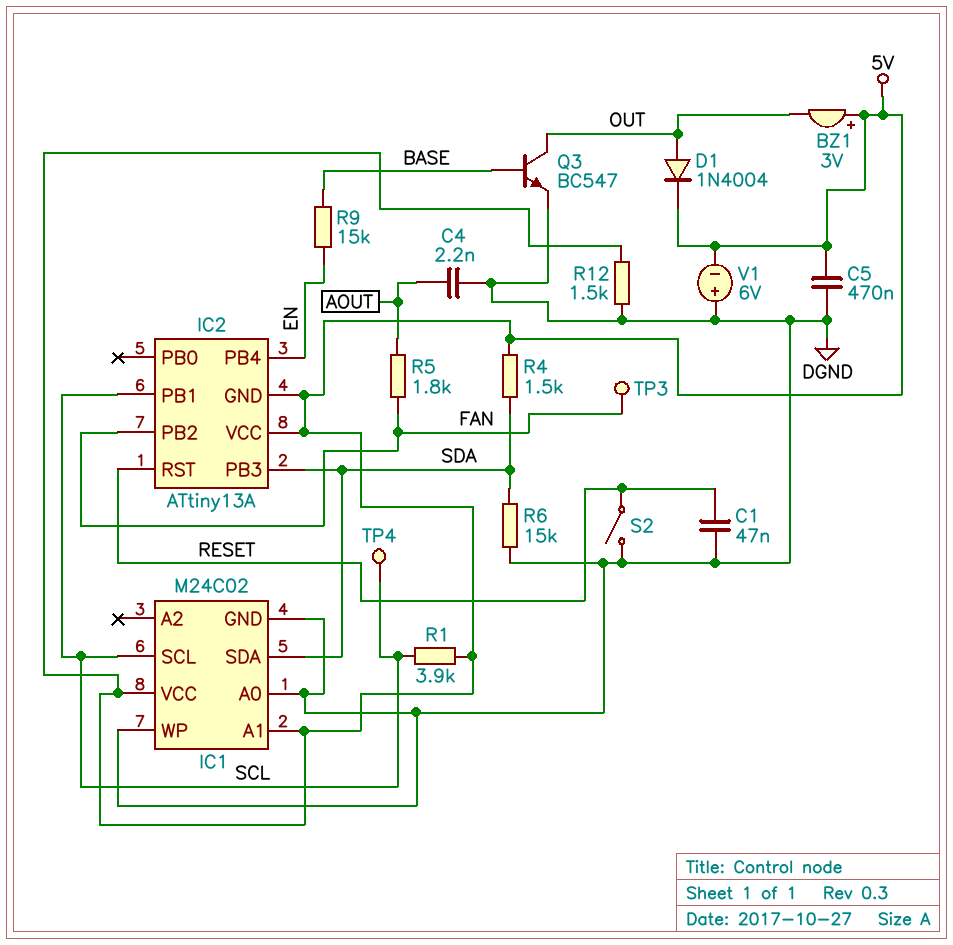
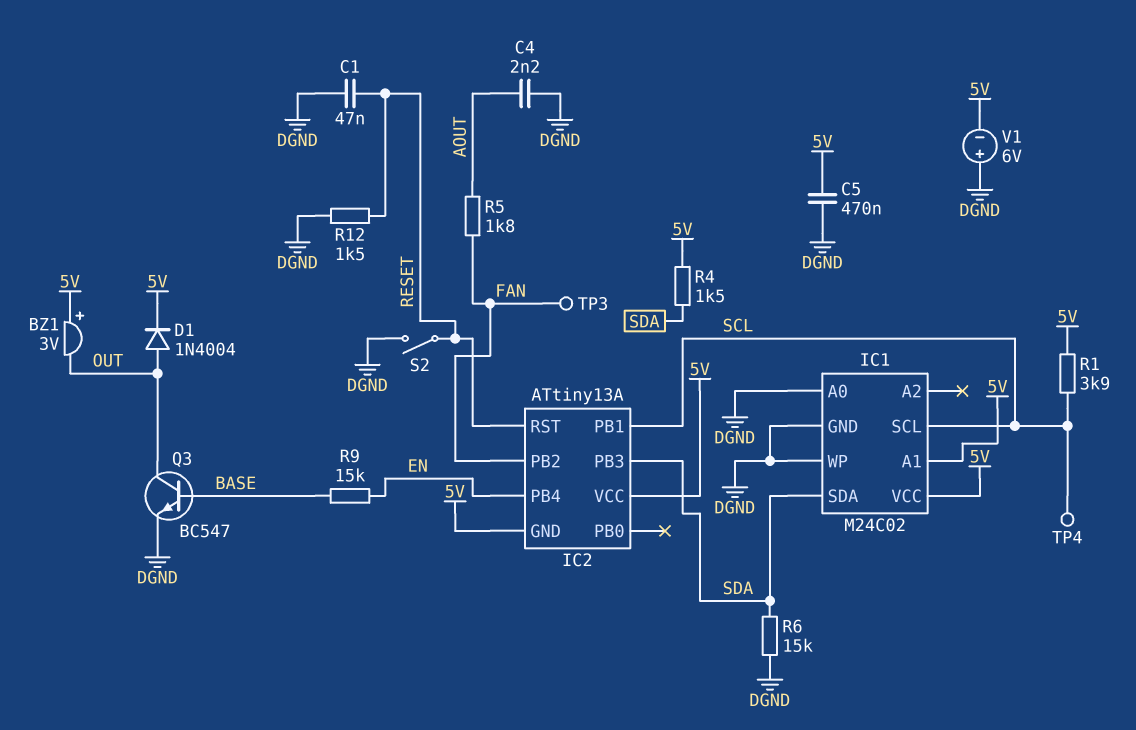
R12: 1.5k (5V, DGND) -> 1.5k (DGND, RESET)

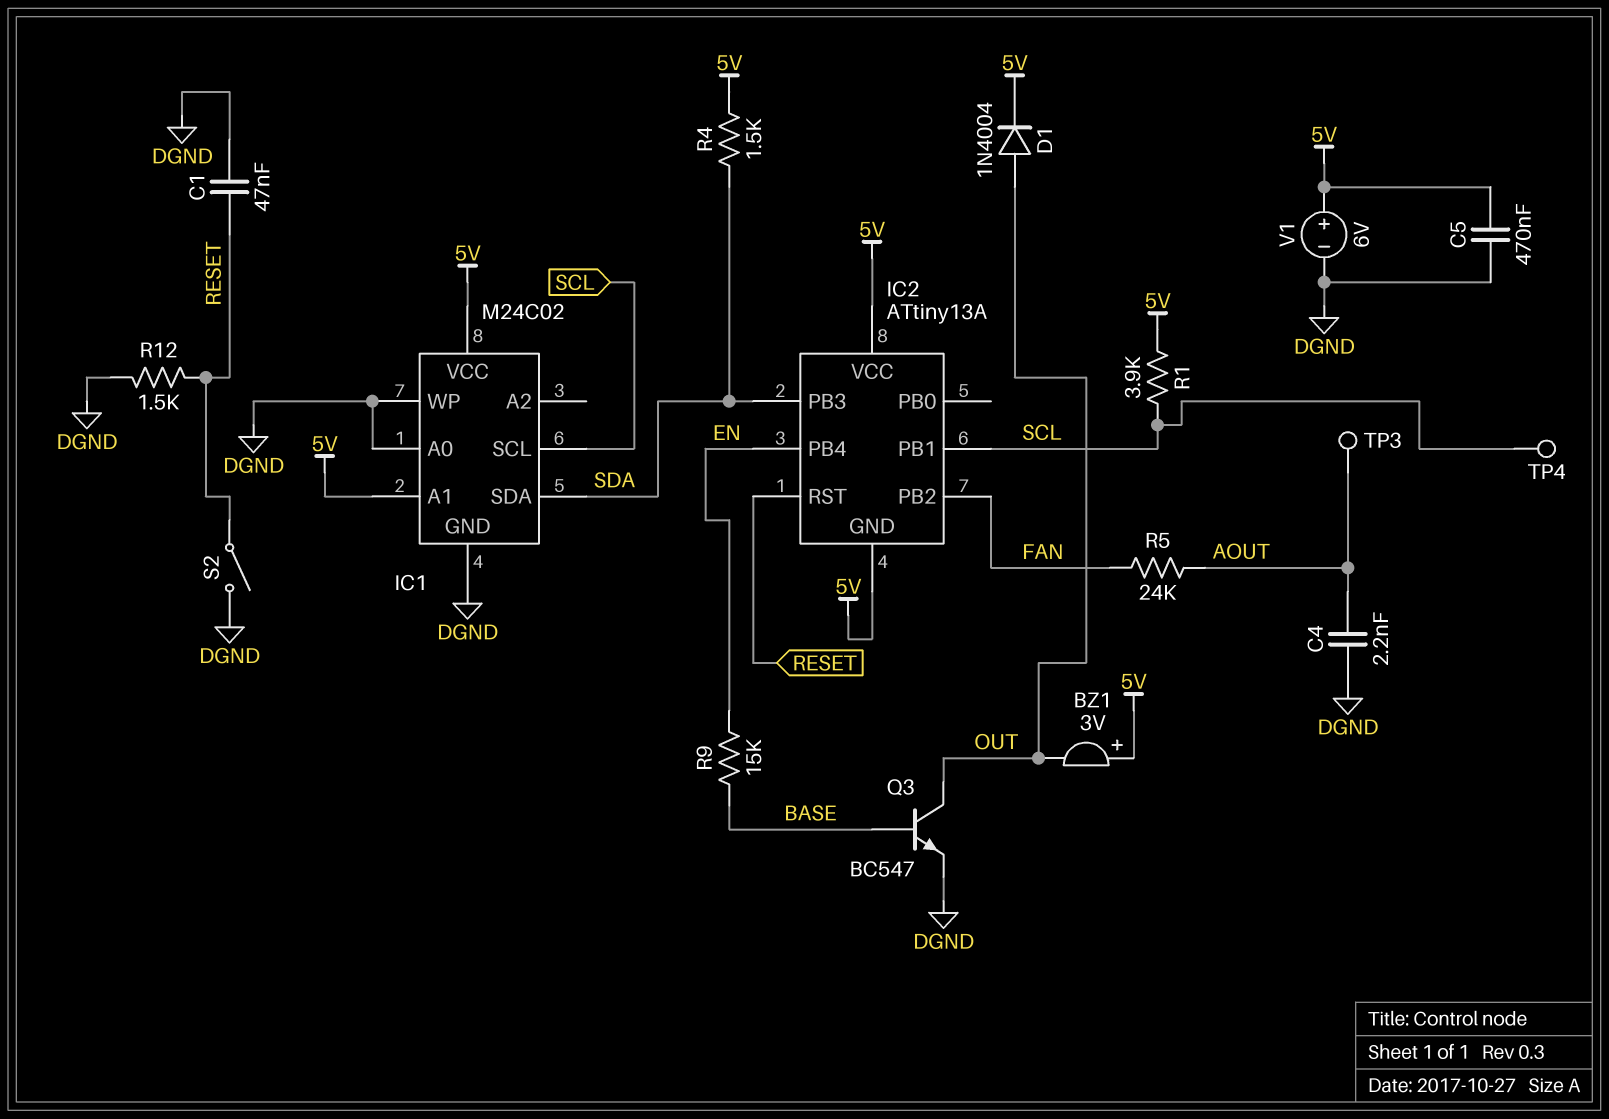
R5: 1.8k (AOUT, FAN) -> 24k (AOUT, FAN)
R6: 15k (DGND, SDA) -> none
TP3: test point (FAN) -> test point (AOUT)
V1: 6V (plus DGND, minus 5V) -> 6V (plus 5V, minus DGND)

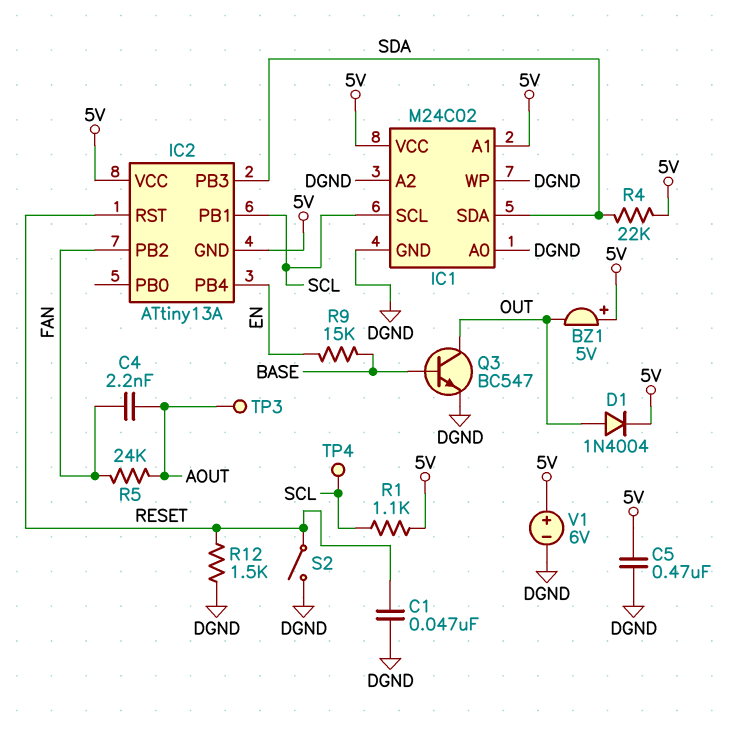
BZ1: buzzer 3V (plus 5V, minus OUT) -> buzzer 5V (plus 5V, minus OUT)
C4: 2.2nF (AOUT, DGND) -> 2.2nF (AOUT, FAN)
IC1 pin A2: none -> DGND
R1: 3.9k (5V, SCL) -> 1.1k (5V, SCL)
R4: 1.5k (5V, SDA) -> 22k (5V, SDA)

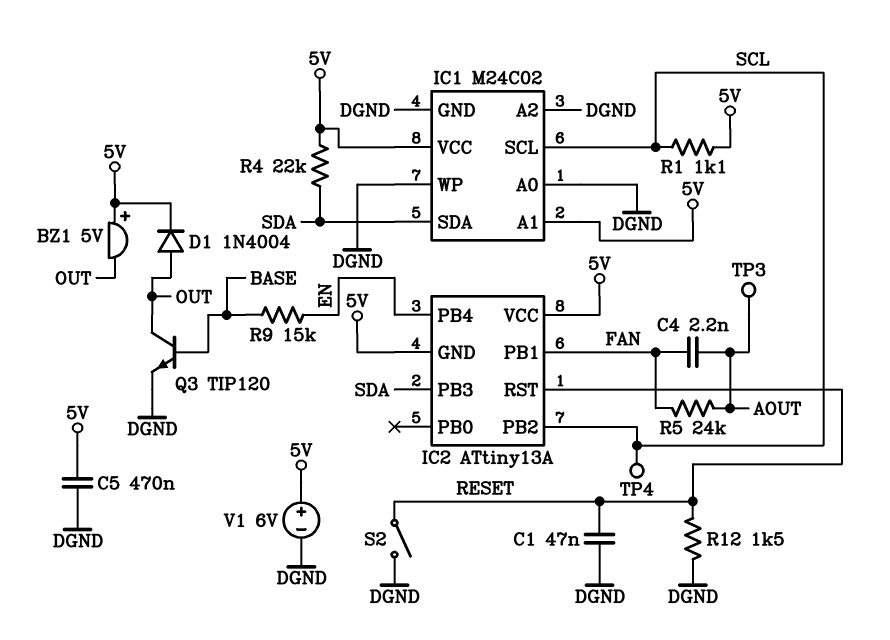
IC2 pin PB1: SCL -> FAN
IC2 pin PB2: FAN -> SCL
Q3: NPN BC547 (B BASE, C OUT, E DGND) -> NPN TIP120 (B BASE, C OUT, E DGND)

